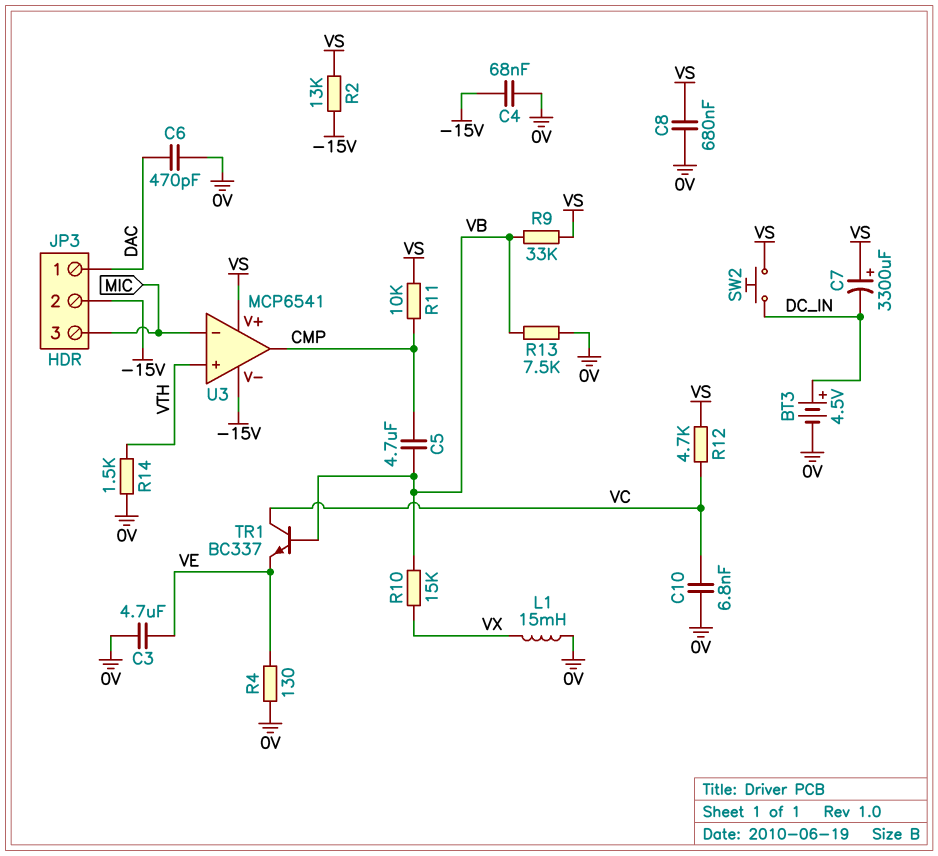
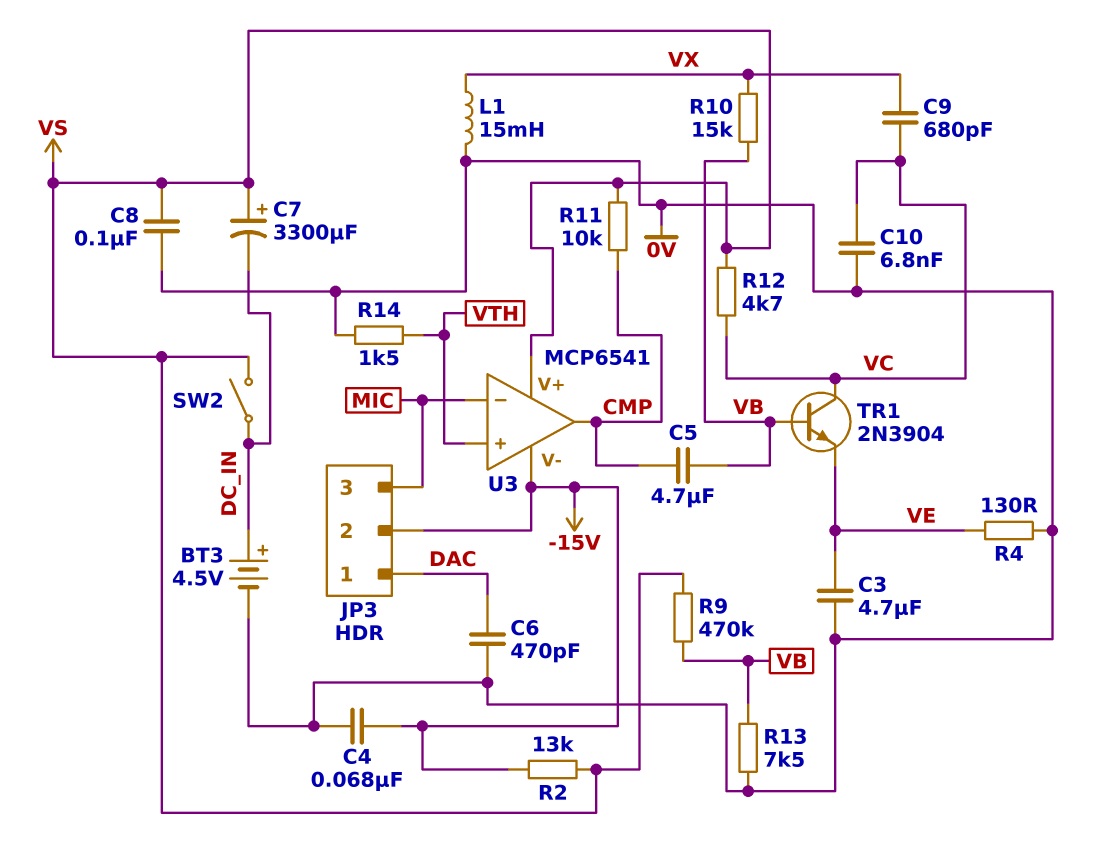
C8: 680nF (0V, VS) -> 100nF (0V, VS)
C9: none -> 680pF (VC, VX)
R9: 33k (VB, VS) -> 470k (VB, VS)
SW2: button (DC_IN, VS) -> switch (DC_IN, VS)
TR1: NPN BC337 (B VB, C VC, E VE) -> NPN 2N3904 (B VB, C VC, E VE)

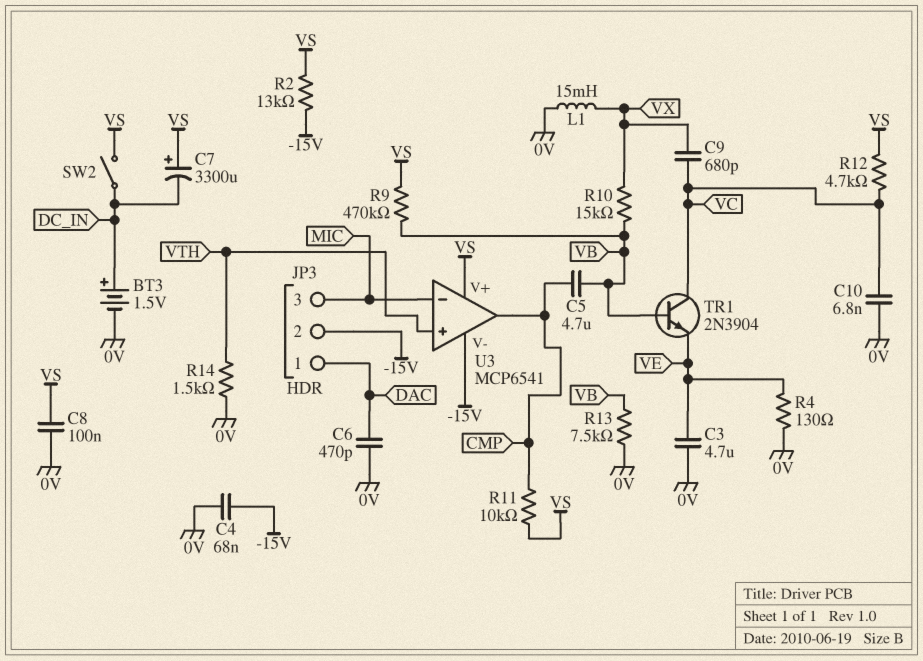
BT3: 4.5V (plus DC_IN, minus 0V) -> 1.5V (plus DC_IN, minus 0V)

